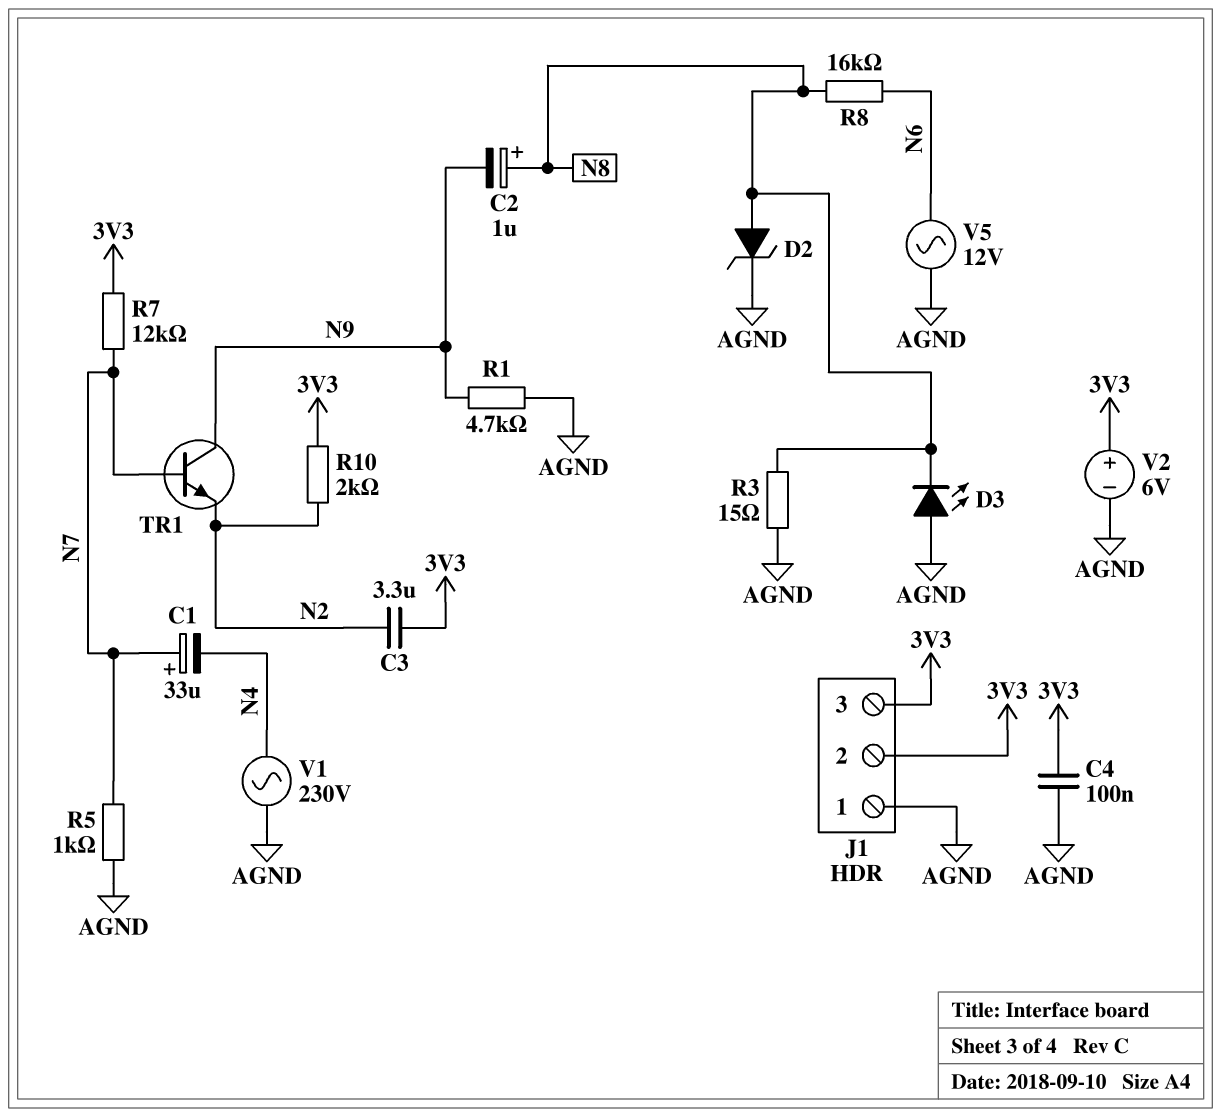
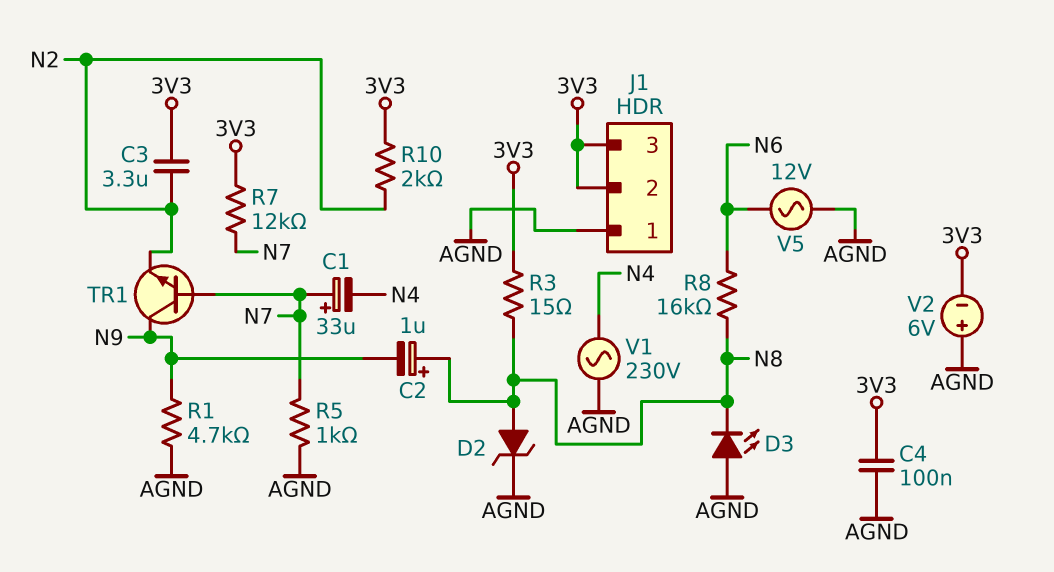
R3: 15 (AGND, N8) -> 15 (3V3, N8)
V2: 6V (plus 3V3, minus AGND) -> 6V (plus AGND, minus 3V3)

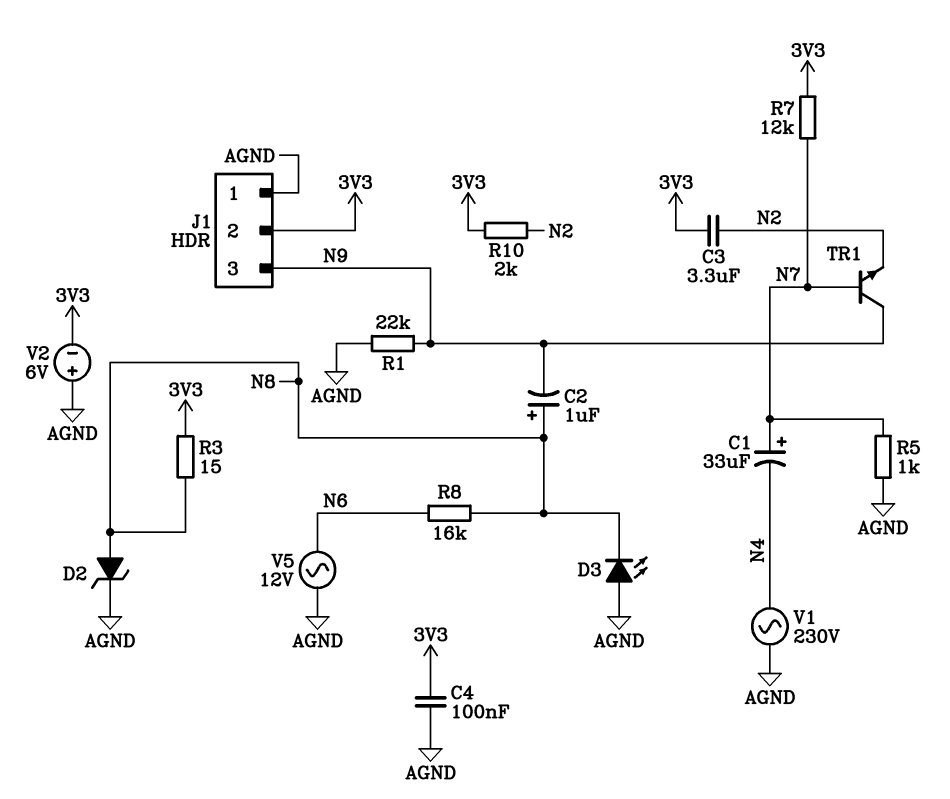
J1 pin 3: 3V3 -> N9
R1: 4.7k (AGND, N9) -> 22k (AGND, N9)

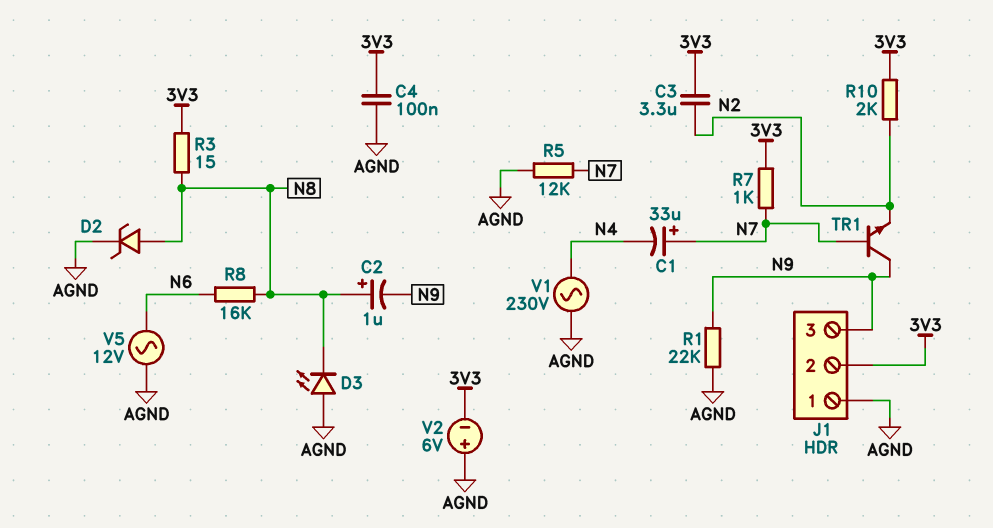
R5: 1k (AGND, N7) -> 12k (AGND, N7)
R7: 12k (3V3, N7) -> 1k (3V3, N7)

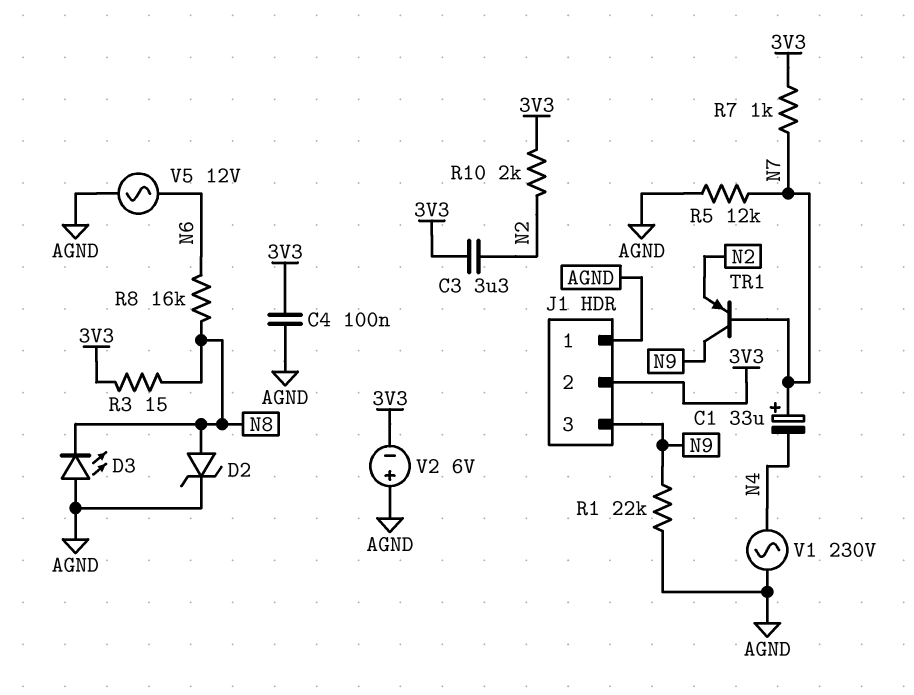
C2: 1uF (plus N8, minus N9) -> none
TR1: NPN (B N7, C N9, E N2) -> PNP (B N7, C N9, E N2)

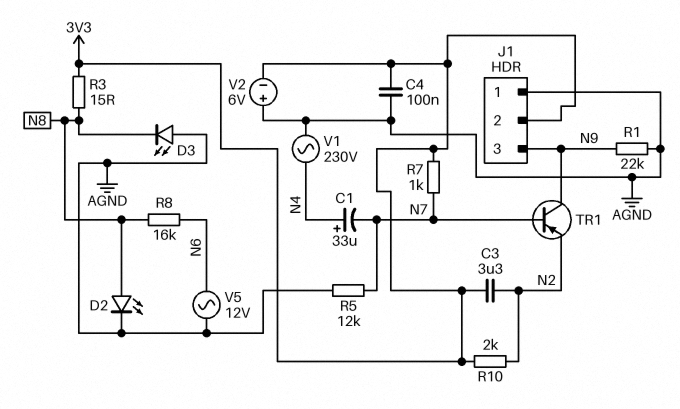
C1: 33uF (plus N7, minus N4) -> 33uF (plus N4, minus N7)
D2: zener (A N8, K AGND) -> LED (A N8, K AGND)

